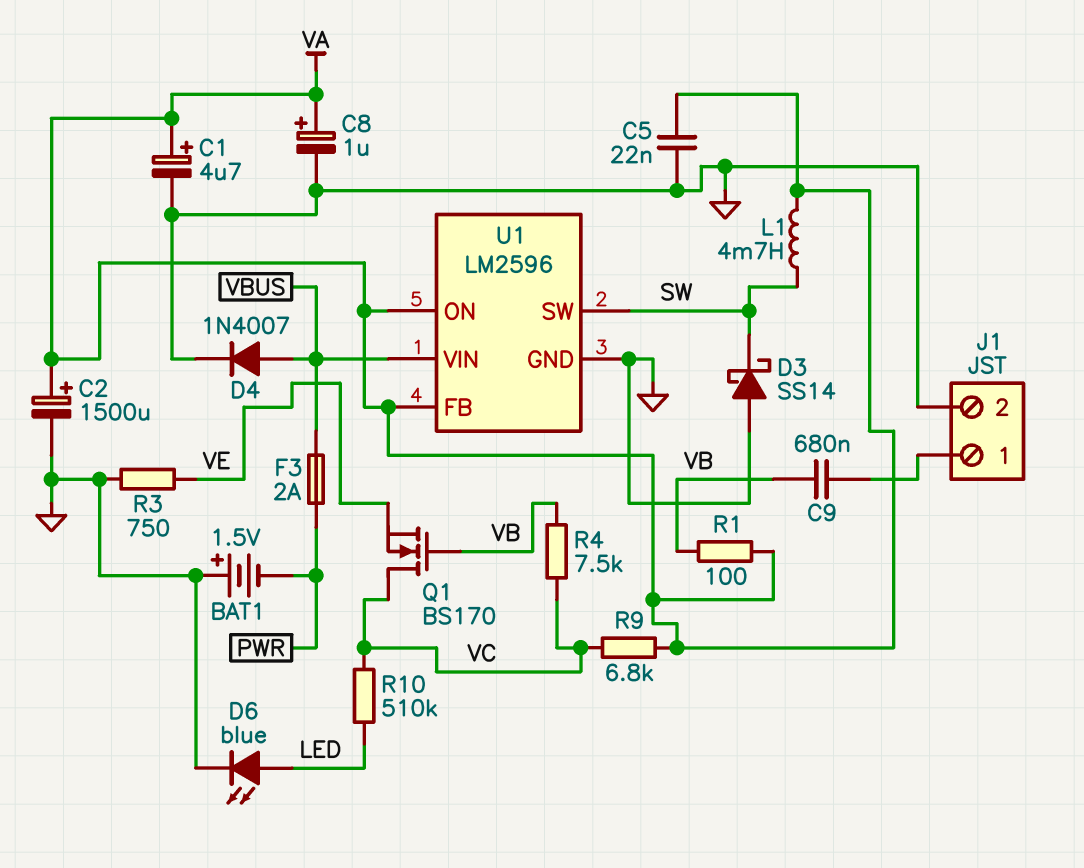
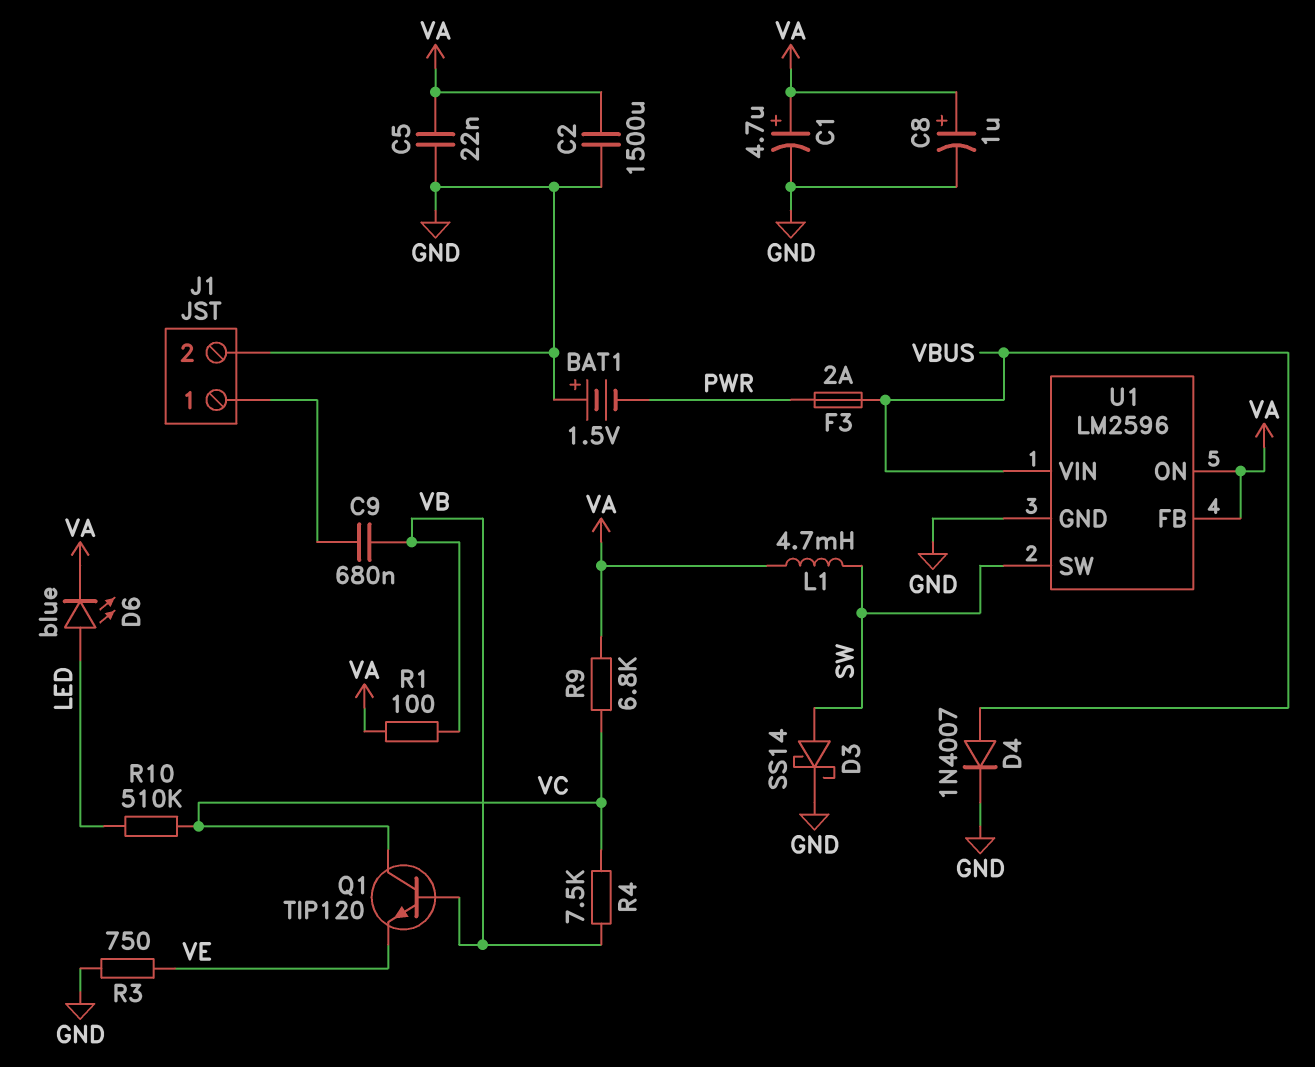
C2: 1500uF (plus VA, minus GND) -> 1500uF (GND, VA)
D3: schottky SS14 (A GND, K SW) -> schottky SS14 (A SW, K GND)
D6: LED blue (A LED, K GND) -> LED blue (A LED, K VA)
Q1: NMOS BS170 (G VB, D VC, S VE) -> NPN TIP120 (B VB, C VC, E VE)

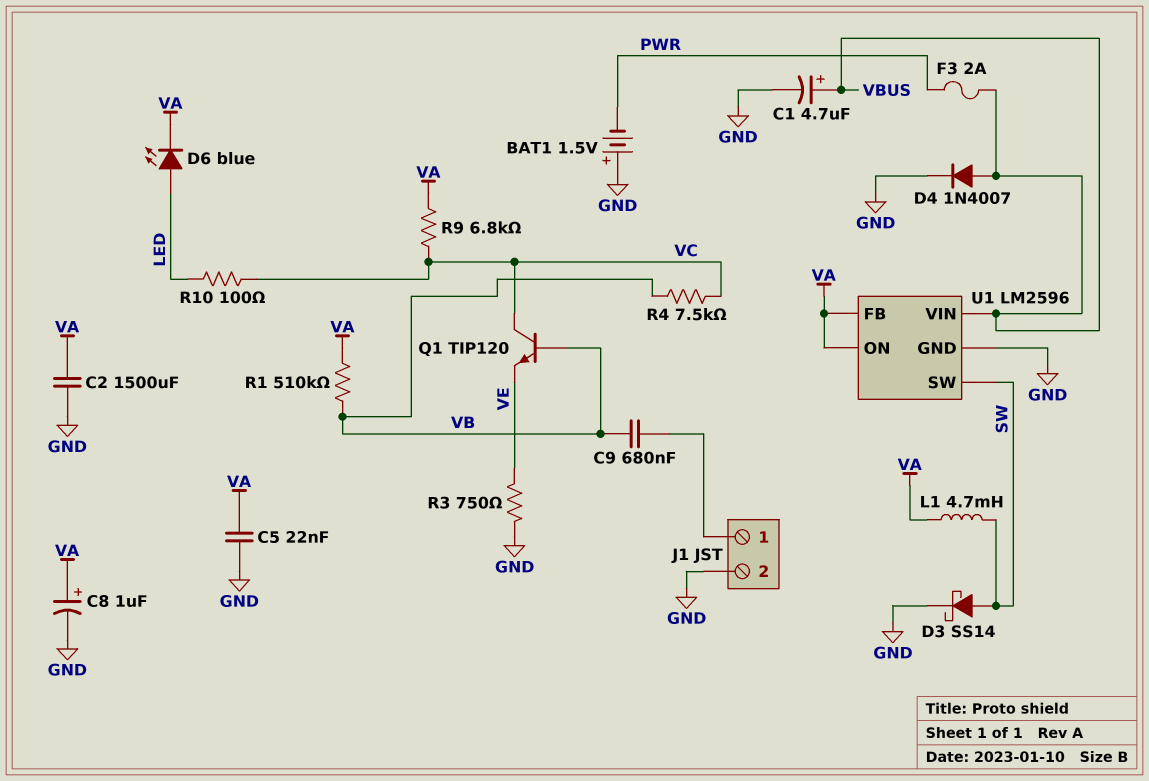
C1: 4.7uF (plus VA, minus GND) -> 4.7uF (plus VBUS, minus GND)
R1: 100 (VA, VB) -> 510k (VA, VB)
R10: 510k (LED, VC) -> 100 (LED, VC)

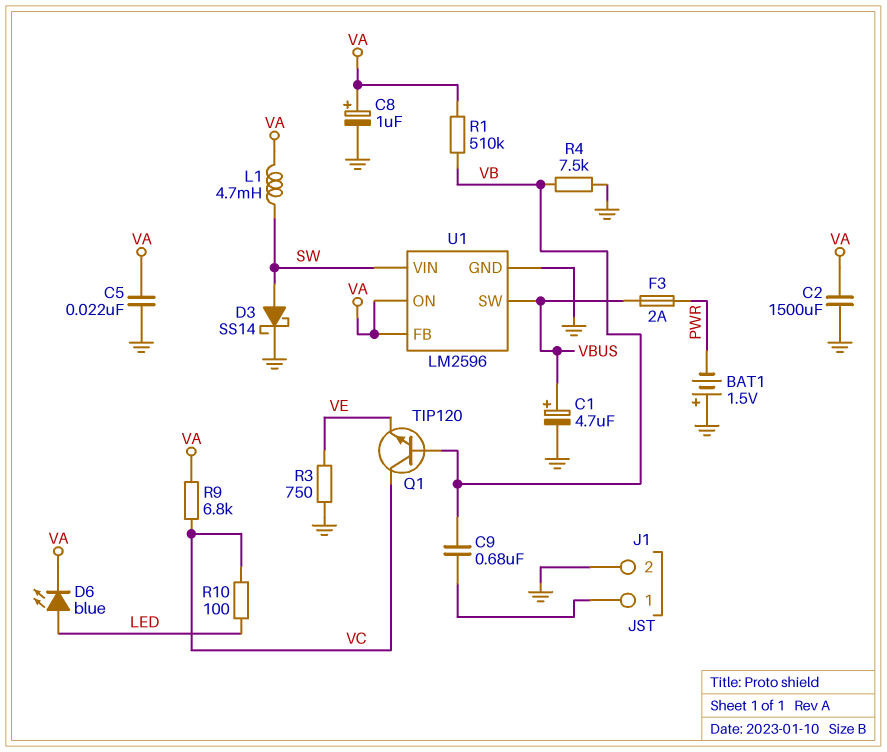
D4: diode 1N4007 (A VBUS, K GND) -> none
R4: 7.5k (VB, VC) -> 7.5k (GND, VB)
U1 pin SW: SW -> VBUS
U1 pin VIN: VBUS -> SW

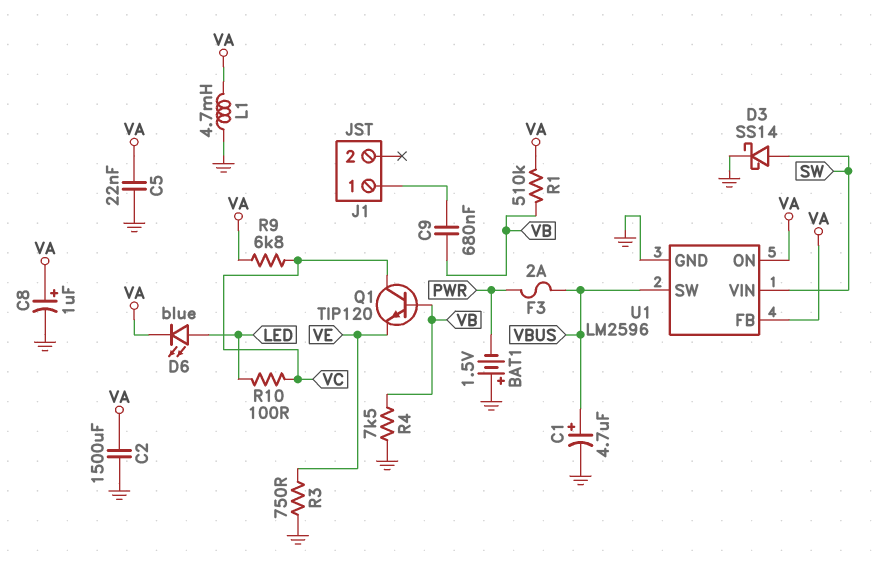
J1 pin 2: GND -> none
L1: 4.7mH (SW, VA) -> 4.7mH (GND, VA)

